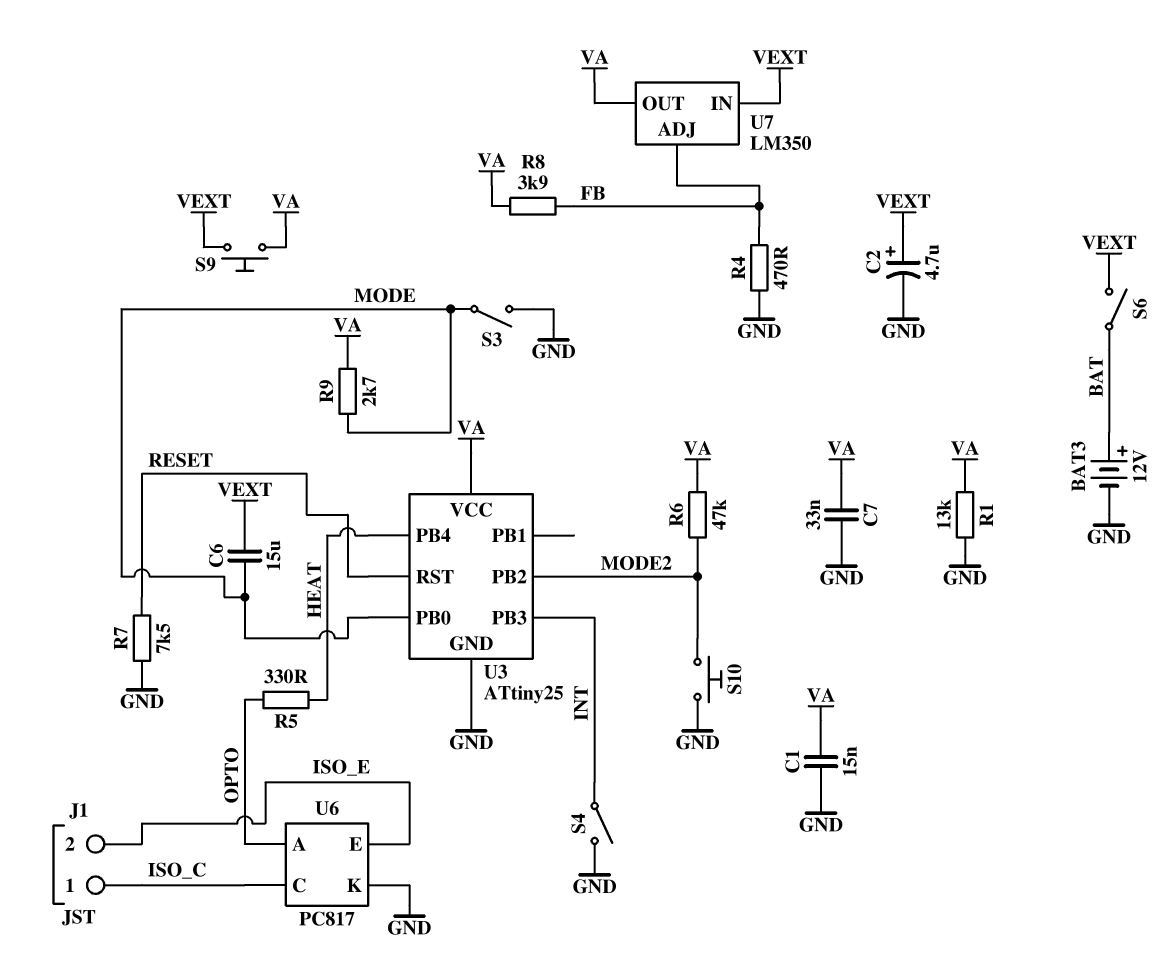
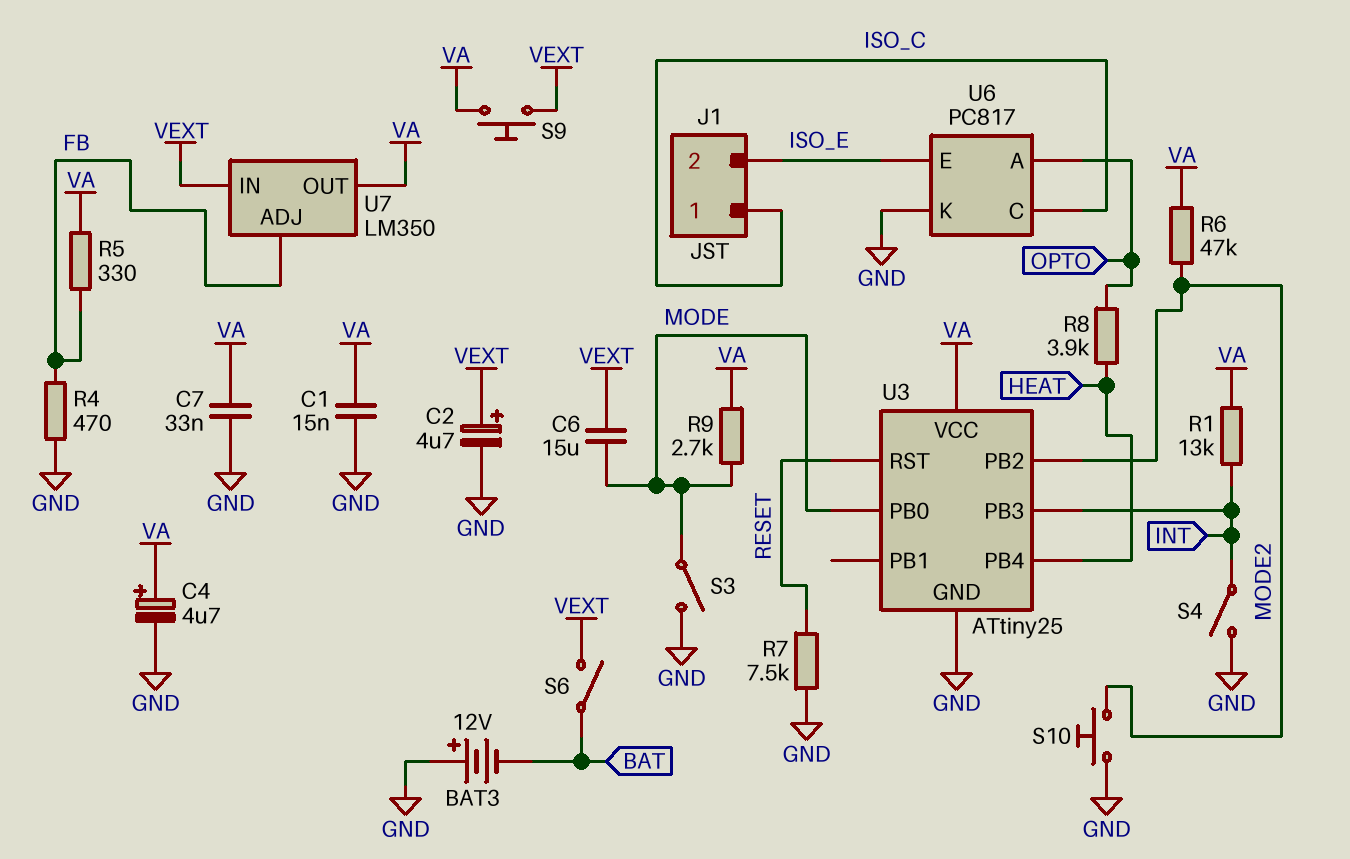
BAT3: 12V (plus BAT, minus GND) -> 12V (plus GND, minus BAT)
C4: none -> 4.7uF (plus VA, minus GND)
R1: 13k (GND, VA) -> 13k (INT, VA)
R5: 330 (HEAT, OPTO) -> 330 (FB, VA)
R8: 3.9k (FB, VA) -> 3.9k (HEAT, OPTO)

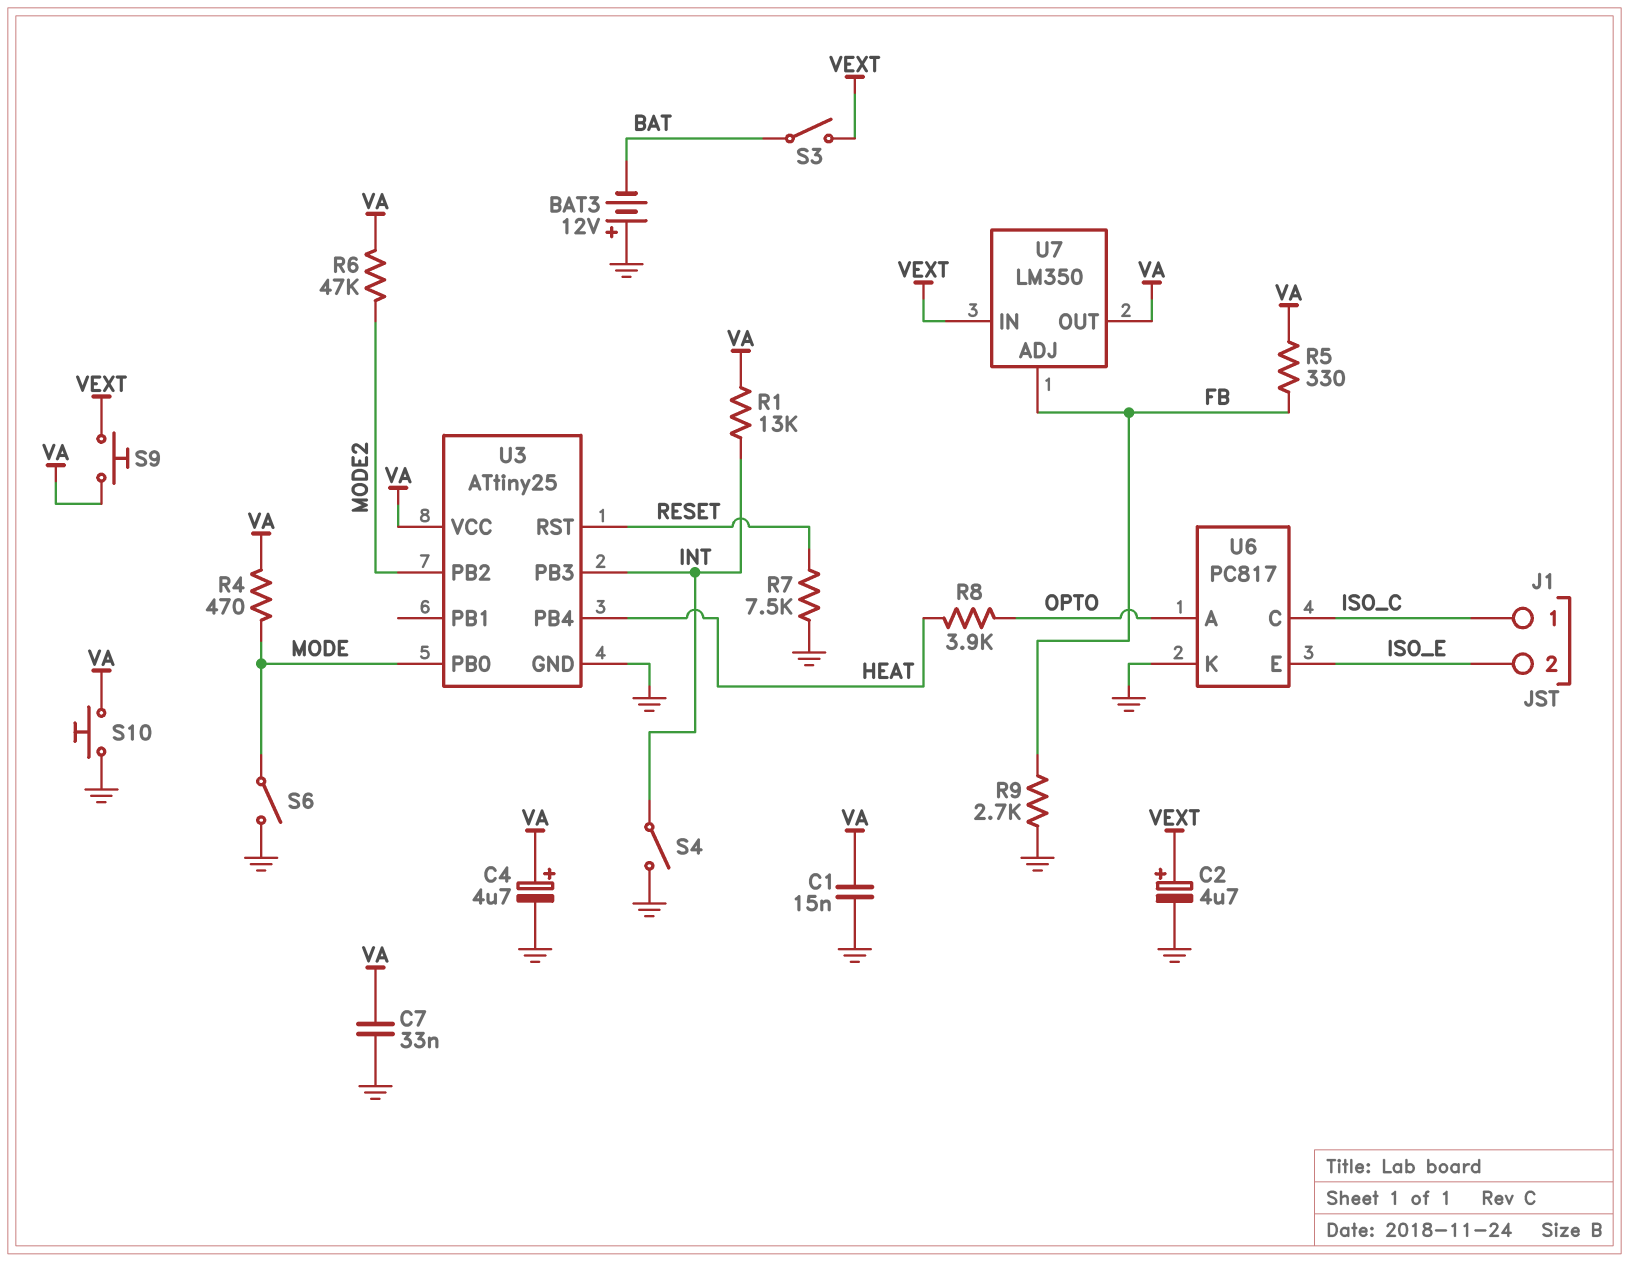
C6: 15uF (MODE, VEXT) -> none
R4: 470 (FB, GND) -> 470 (MODE, VA)
R9: 2.7k (MODE, VA) -> 2.7k (FB, GND)
S3: switch (GND, MODE) -> switch (BAT, VEXT)
S6: switch (BAT, VEXT) -> switch (GND, MODE)
S10: button (GND, MODE2) -> button (GND, VA)

